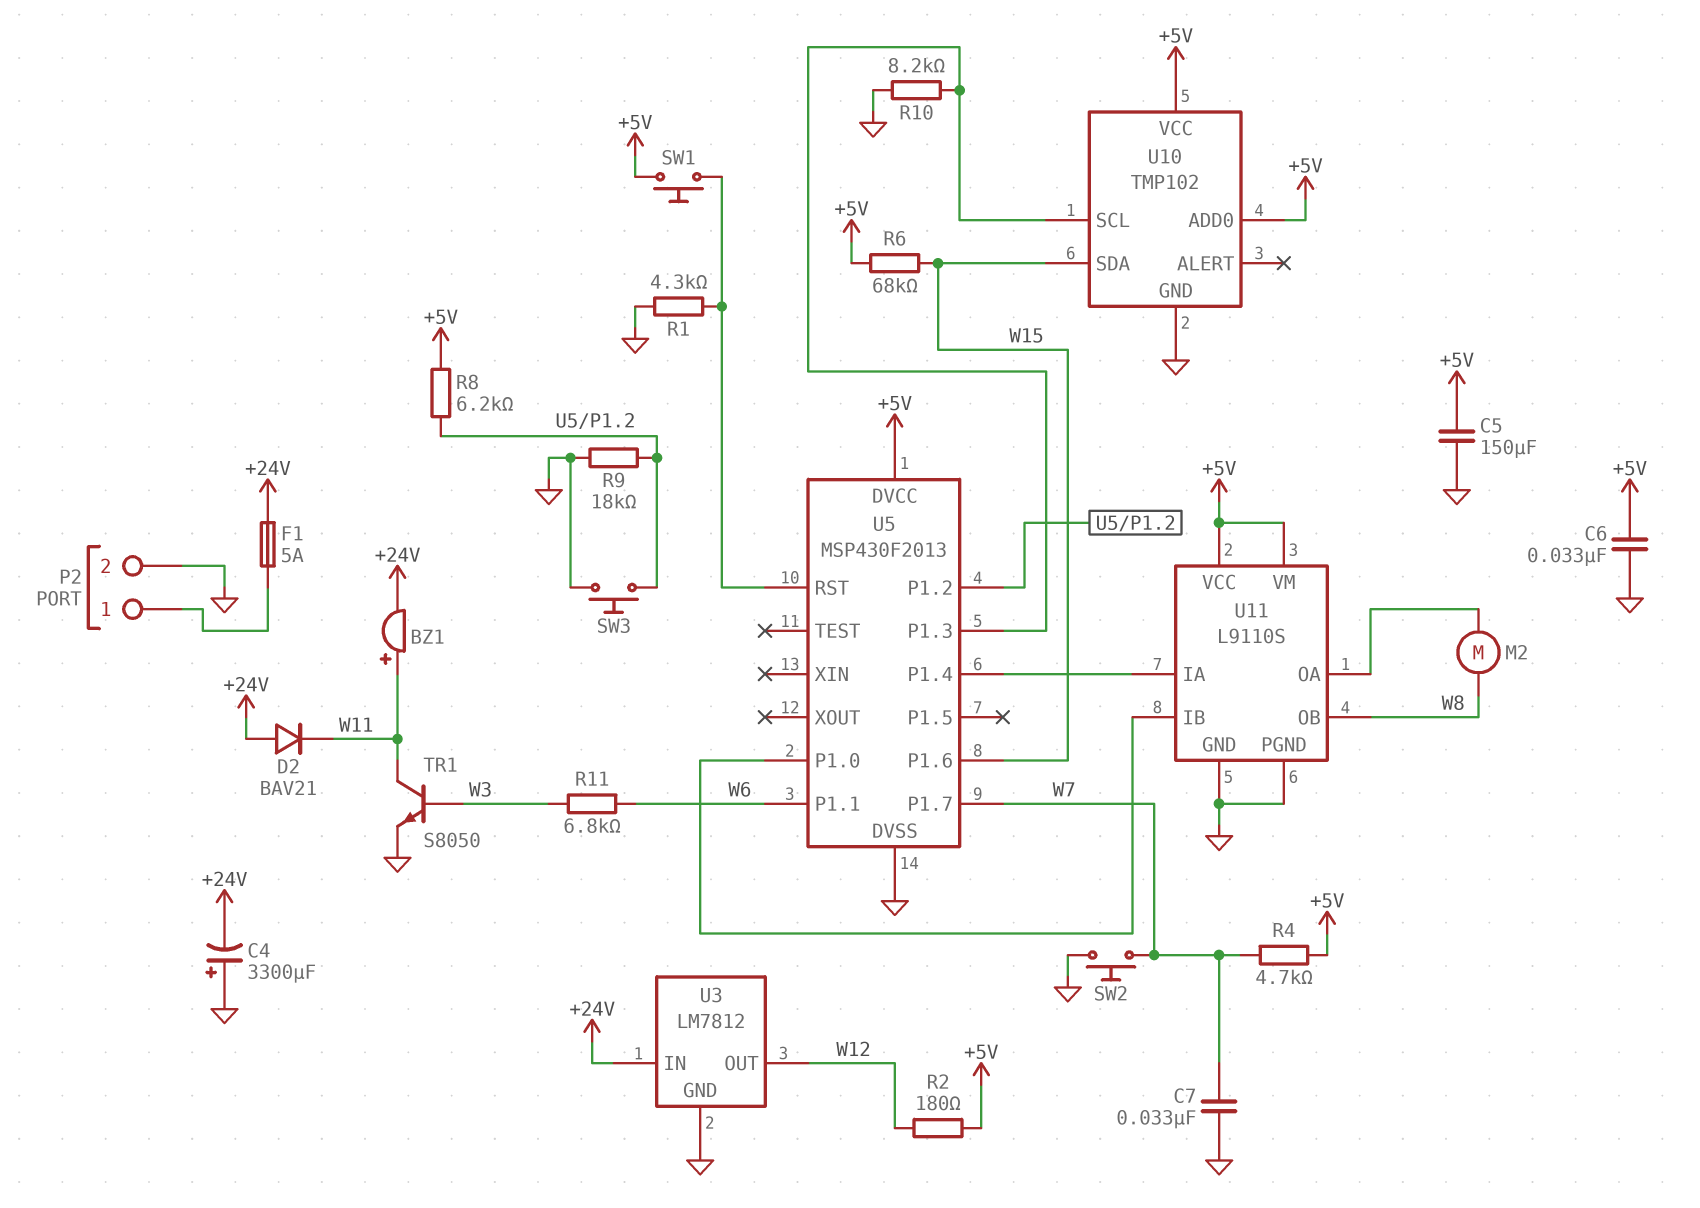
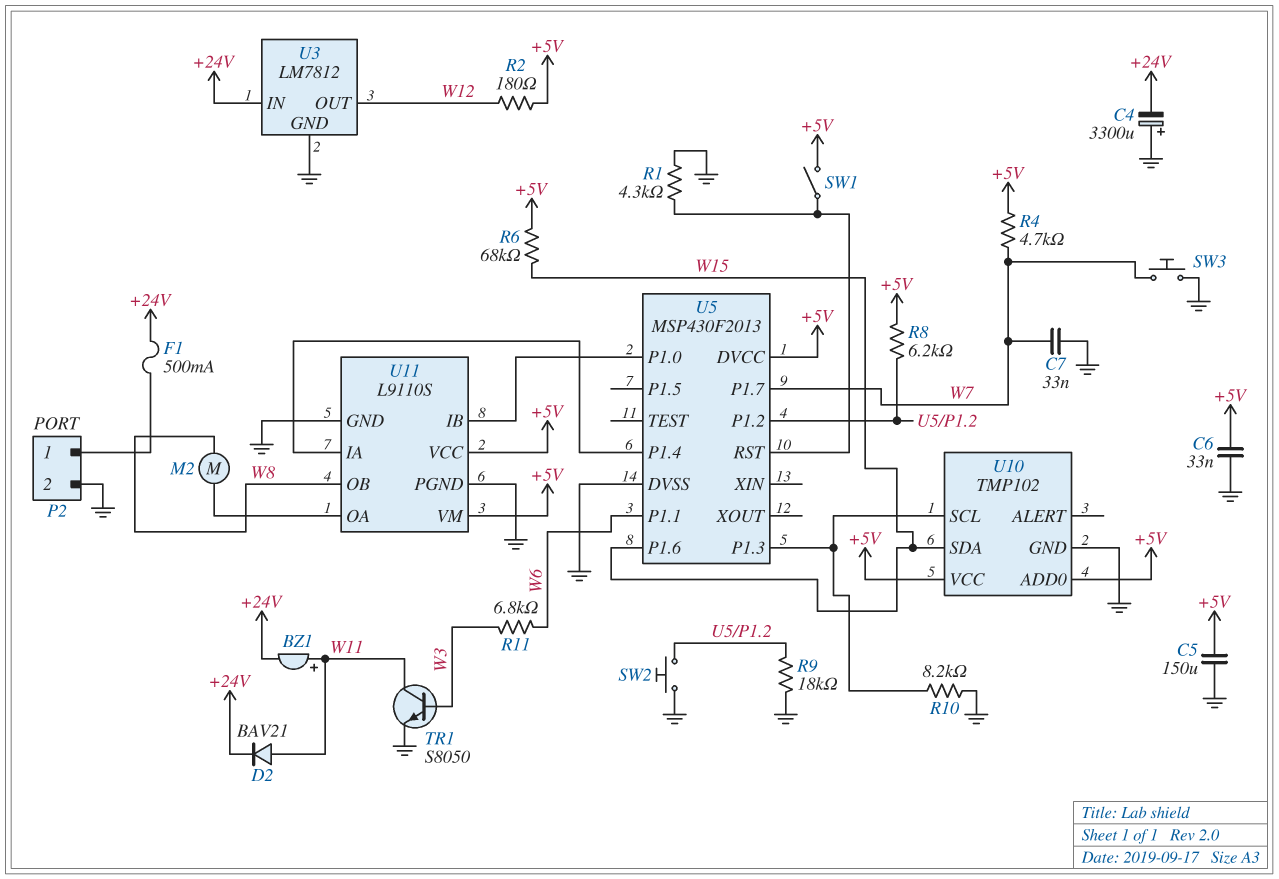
D2: diode BAV21 (A +24V, K W11) -> diode BAV21 (A W11, K +24V)
F1: 5A (+24V, P2/1) -> 500mA (+24V, P2/1)
SW1: button (+5V, U5/RST) -> switch (+5V, U5/RST)
SW2: button (GND, W7) -> button (GND, U5/P1.2)
SW3: button (GND, U5/P1.2) -> button (GND, W7)

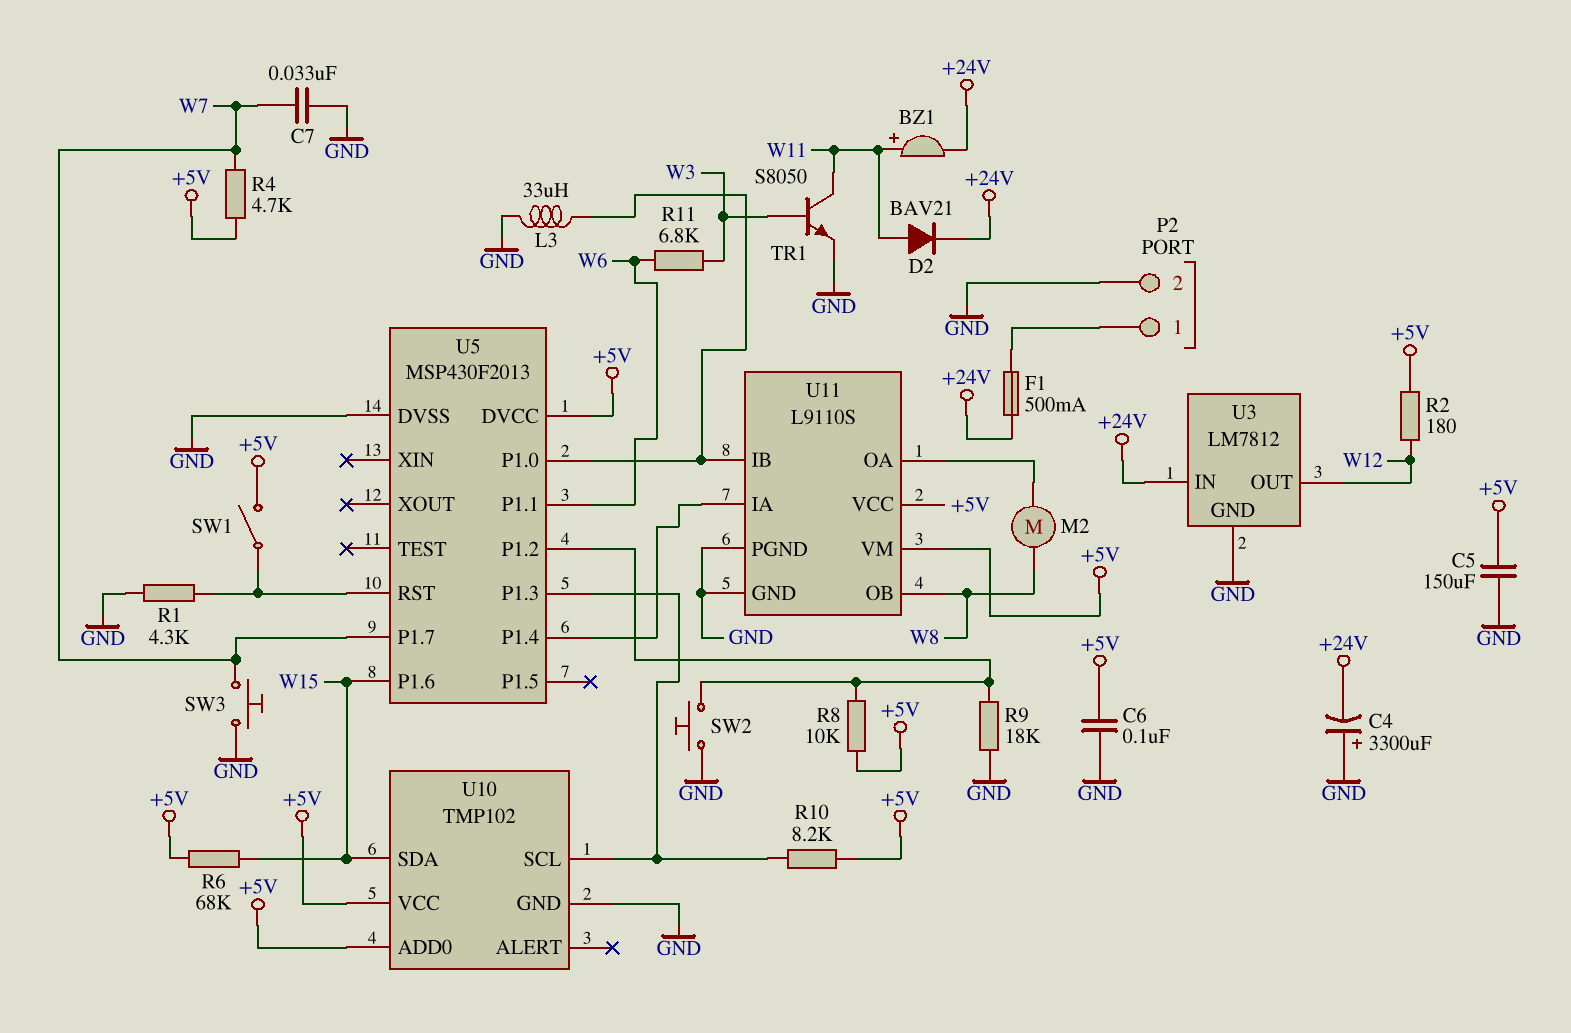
C6: 33nF (+5V, GND) -> 100nF (+5V, GND)
L3: none -> 33uH (GND, U5/P1.0)
R8: 6.2k (+5V, U5/P1.2) -> 10k (+5V, U5/P1.2)
R10: 8.2k (GND, U5/P1.3) -> 8.2k (+5V, U5/P1.3)

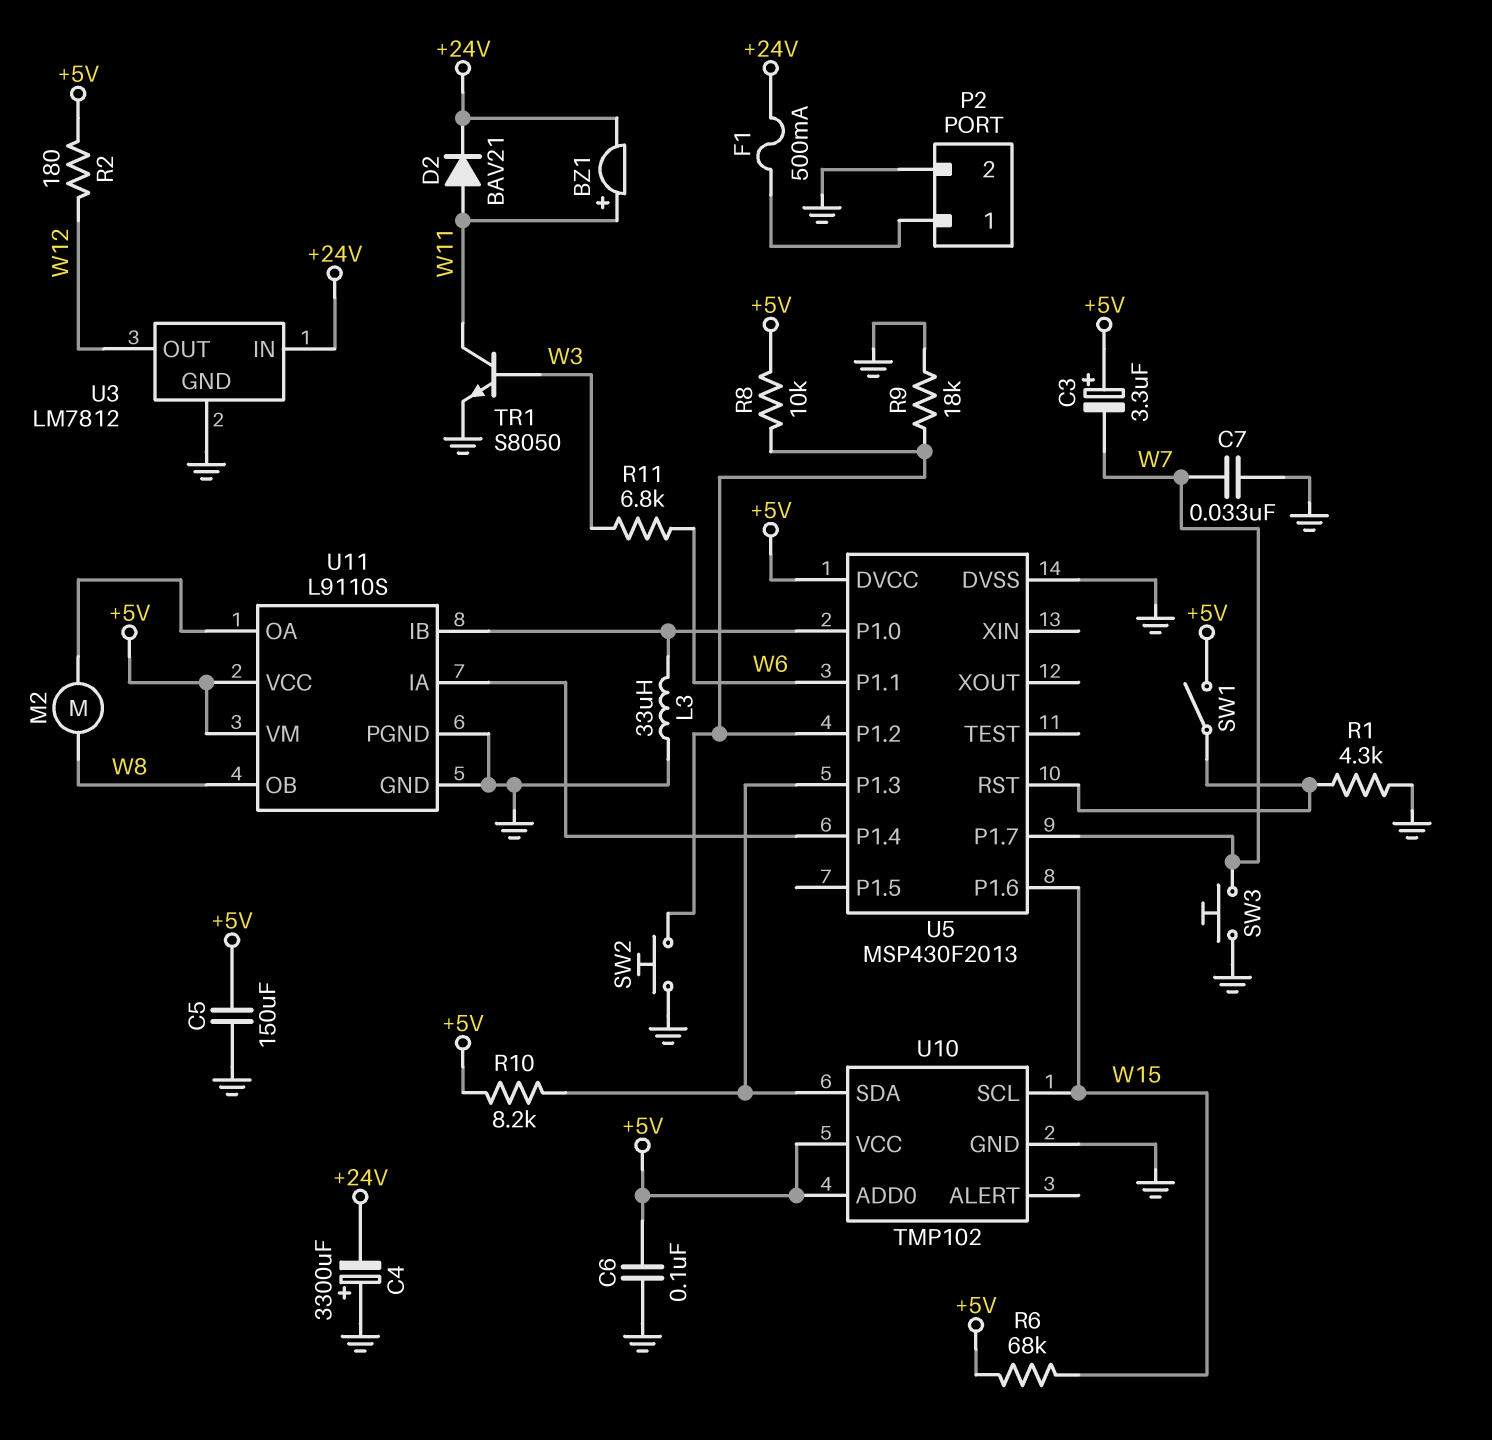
C3: none -> 3.3uF (plus +5V, minus W7)
R4: 4.7k (+5V, W7) -> none
U10 pin SCL: U5/P1.3 -> W15
U10 pin SDA: W15 -> U5/P1.3

